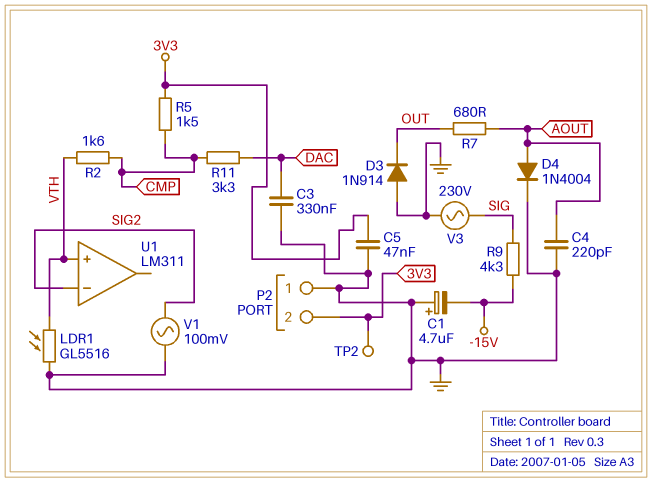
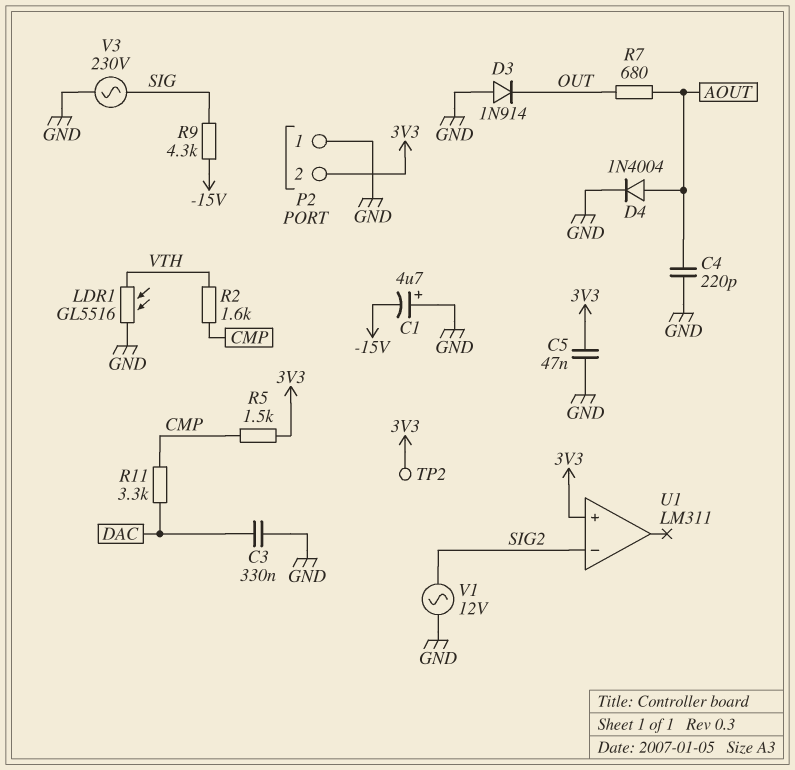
U1 pin in+: VTH -> 3V3
V1: AC 100mV (GND, SIG2) -> AC 12V (GND, SIG2)

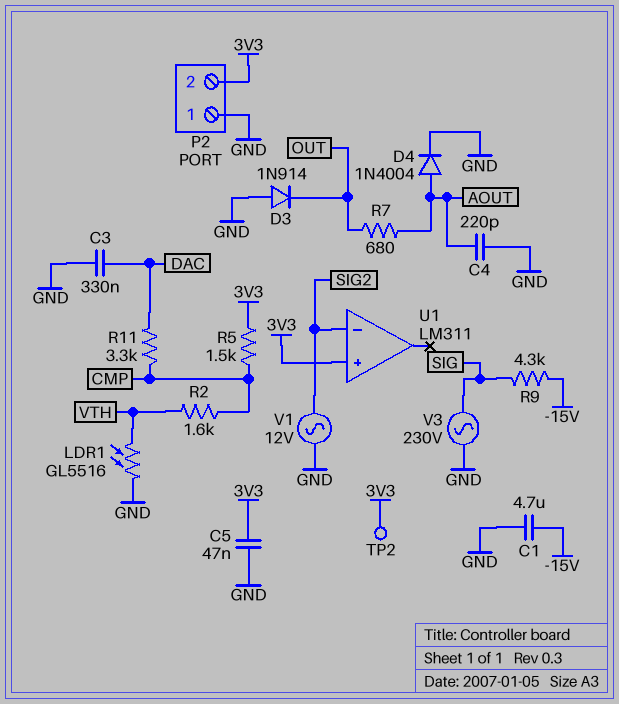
C1: 4.7uF (plus GND, minus -15V) -> 4.7uF (-15V, GND)

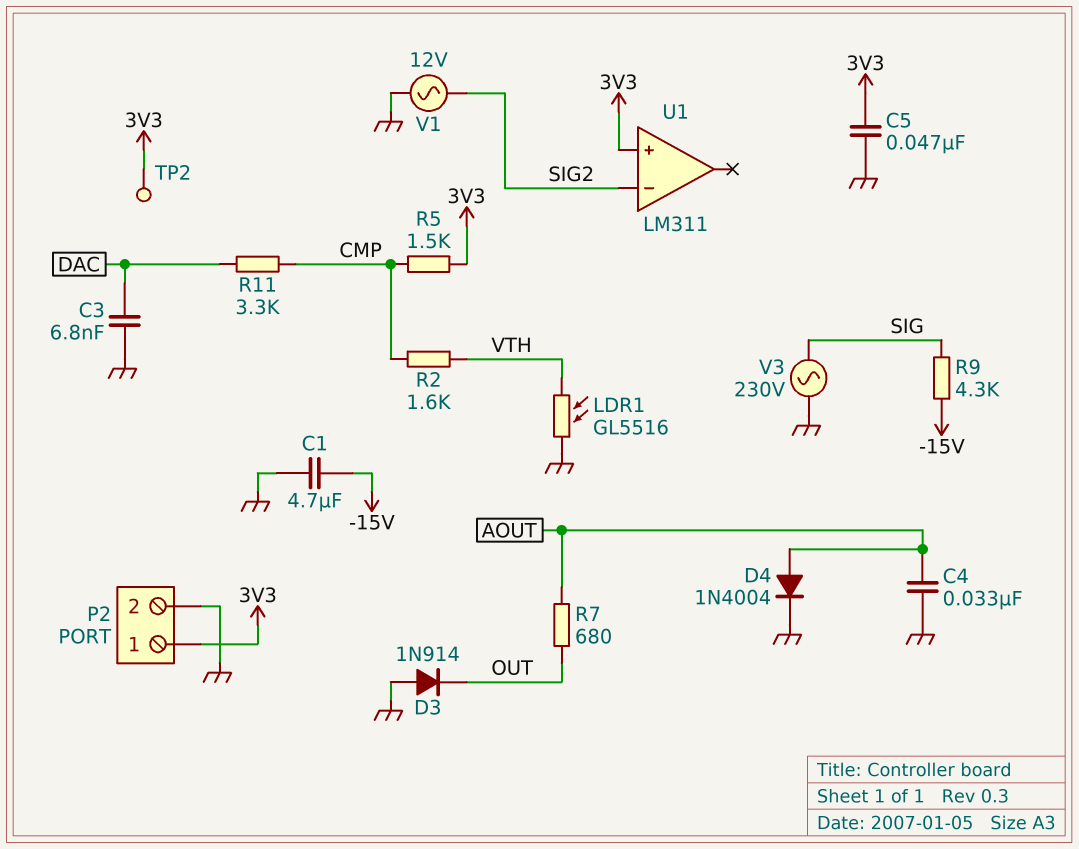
C3: 330nF (DAC, GND) -> 6.8nF (DAC, GND)
C4: 220pF (AOUT, GND) -> 33nF (AOUT, GND)
P2 pin 1: GND -> 3V3
P2 pin 2: 3V3 -> GND

